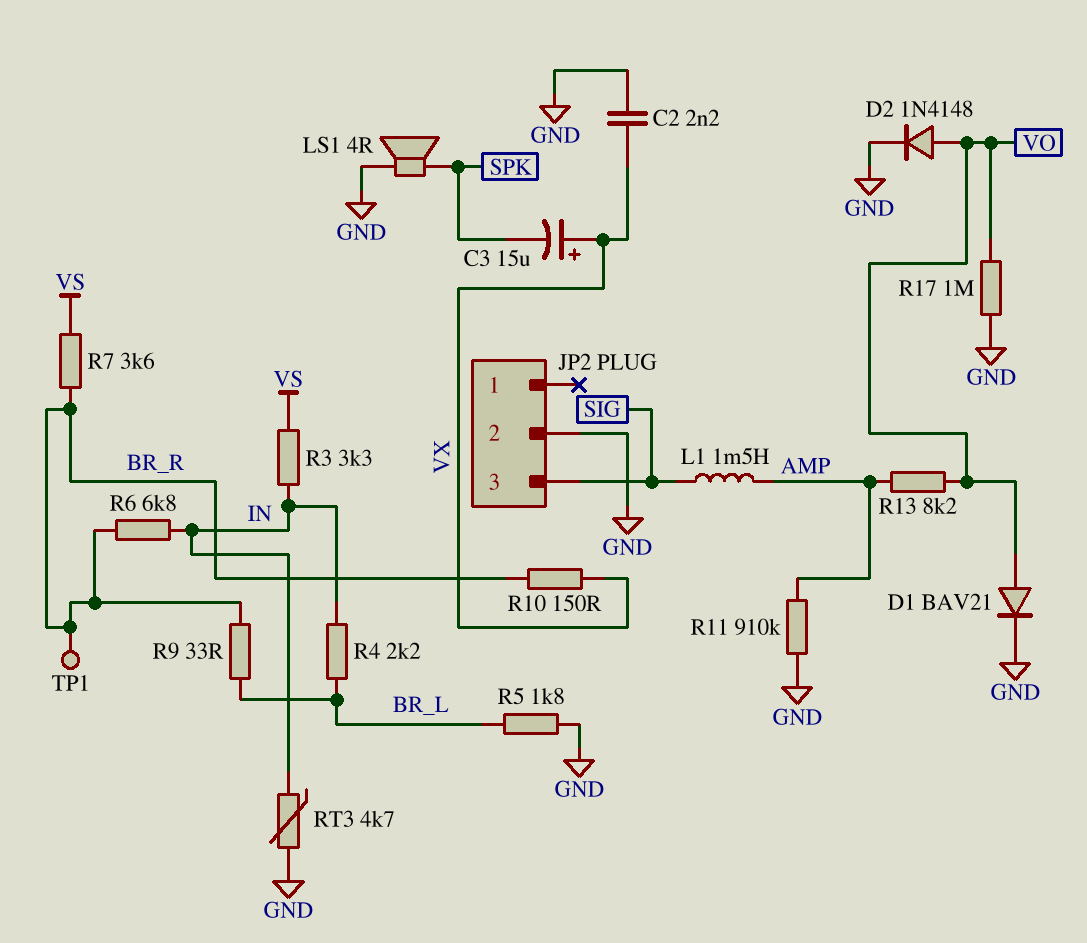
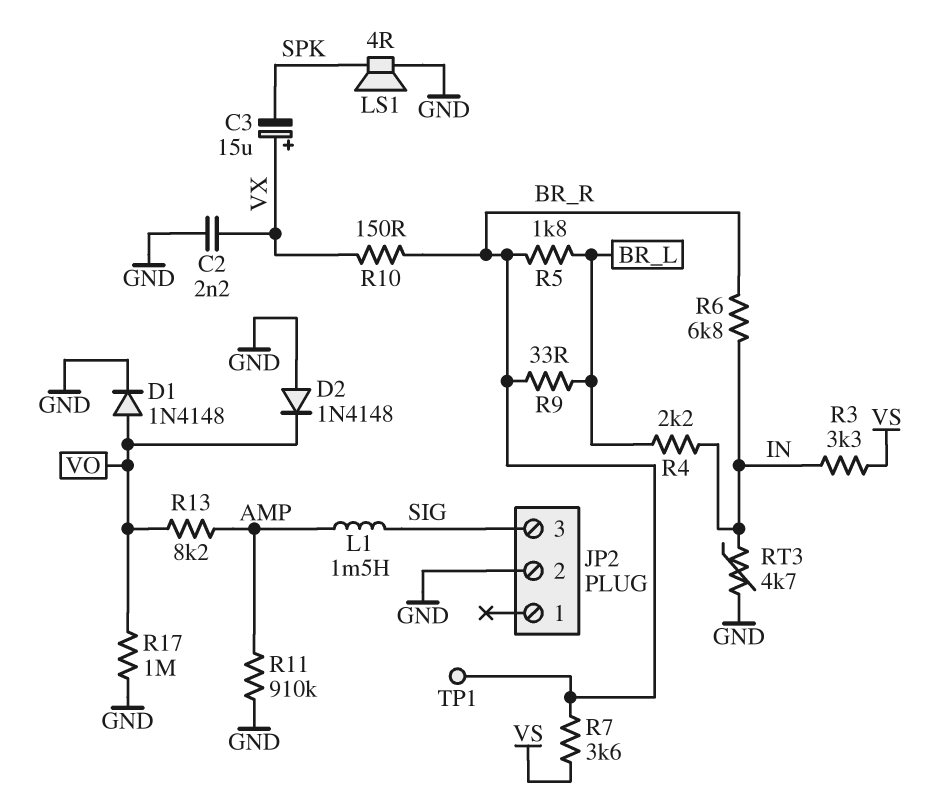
D1: diode BAV21 (A VO, K GND) -> diode 1N4148 (A VO, K GND)
D2: diode 1N4148 (A VO, K GND) -> diode 1N4148 (A GND, K VO)
R5: 1.8k (BR_L, GND) -> 1.8k (BR_L, BR_R)

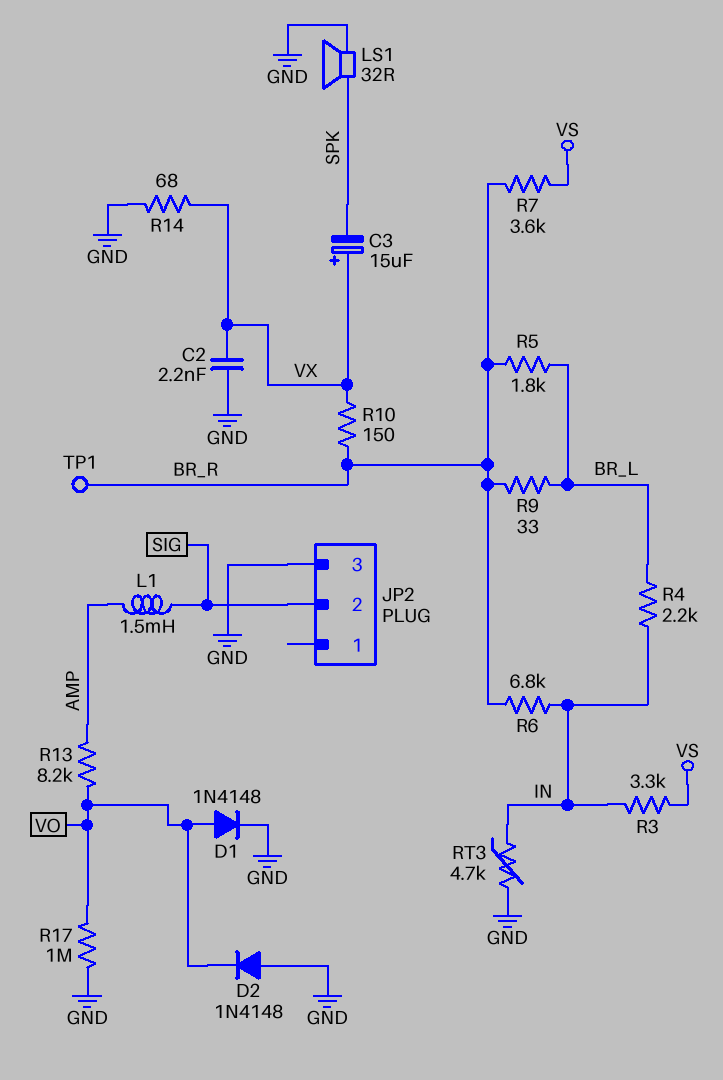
JP2 pin 2: GND -> SIG
JP2 pin 3: SIG -> GND
LS1: speaker 4R (GND, SPK) -> speaker 32R (GND, SPK)
R11: 910k (AMP, GND) -> none
R14: none -> 68 (GND, VX)

